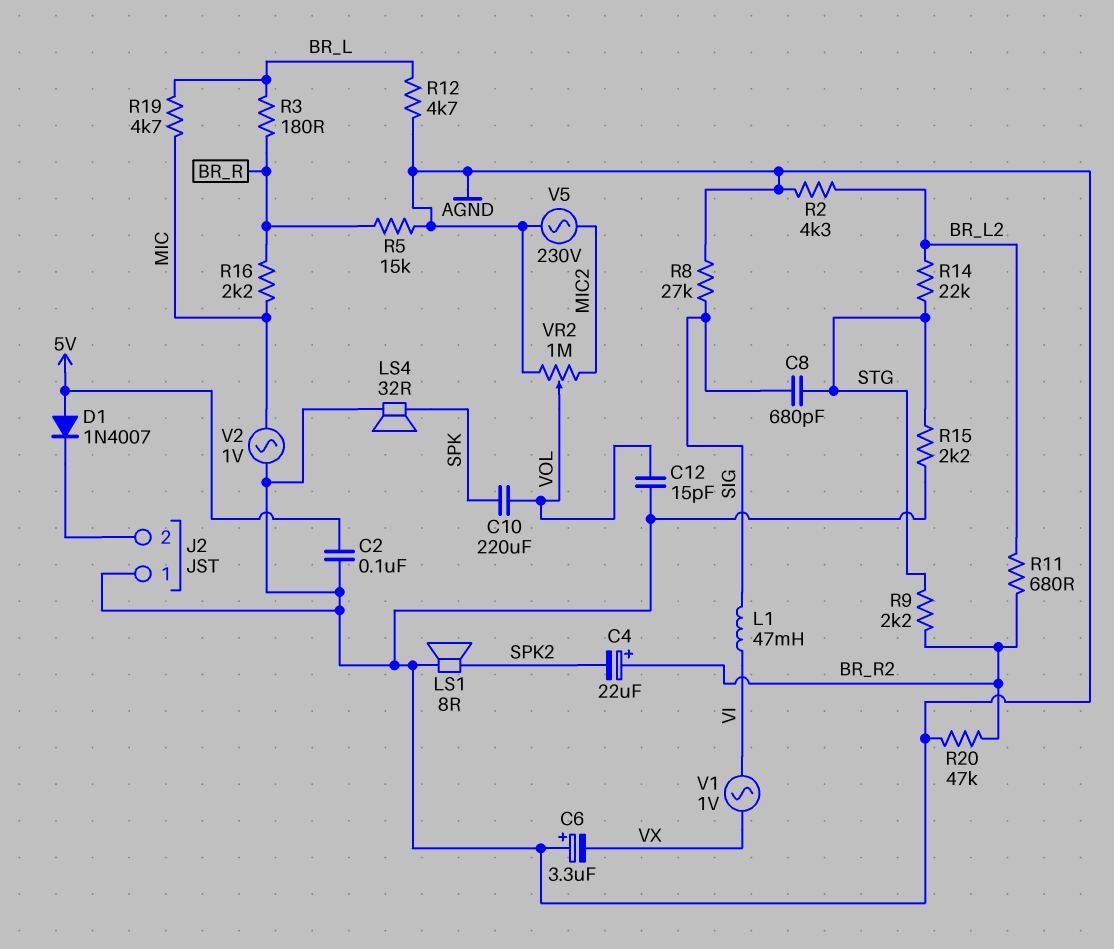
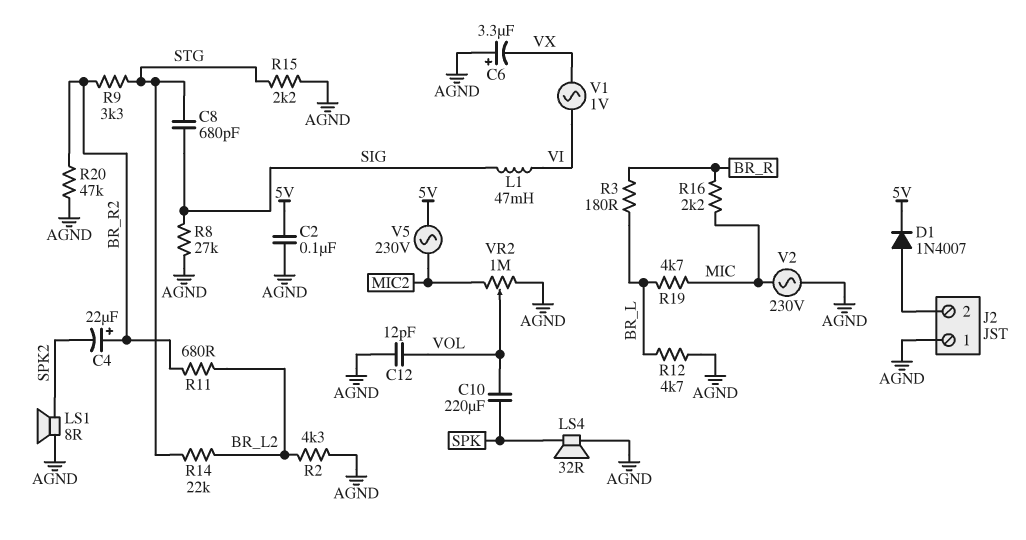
C12: 15pF (AGND, VOL) -> 12pF (AGND, VOL)
D1: diode 1N4007 (A 5V, K J2/2) -> diode 1N4007 (A J2/2, K 5V)
R5: 15k (AGND, BR_R) -> none
R9: 2.2k (BR_R2, STG) -> 3.3k (BR_R2, STG)
V2: AC 1V (AGND, MIC) -> AC 230V (AGND, MIC)
V5: AC 230V (AGND, MIC2) -> AC 230V (5V, MIC2)

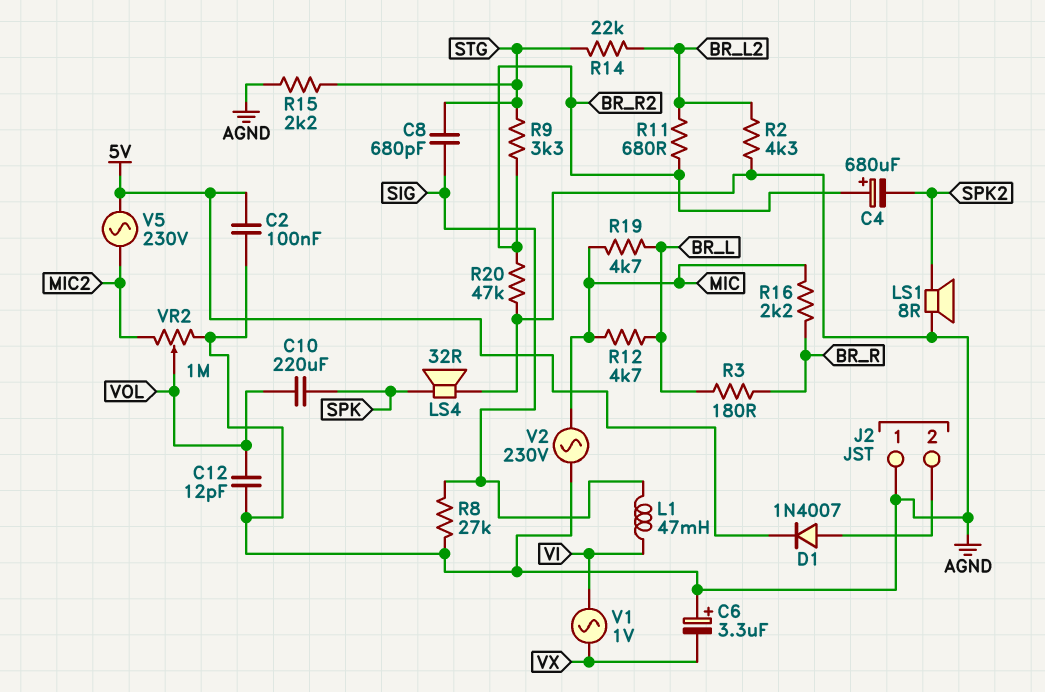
C4: 22uF (plus BR_R2, minus SPK2) -> 680uF (plus BR_R2, minus SPK2)
R12: 4.7k (AGND, BR_L) -> 4.7k (BR_L, MIC)

